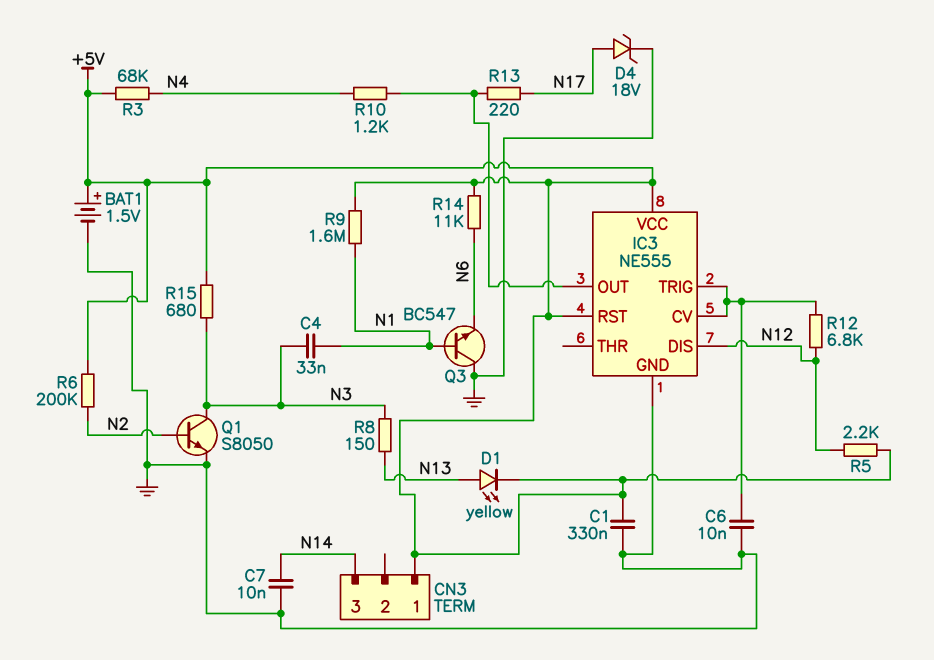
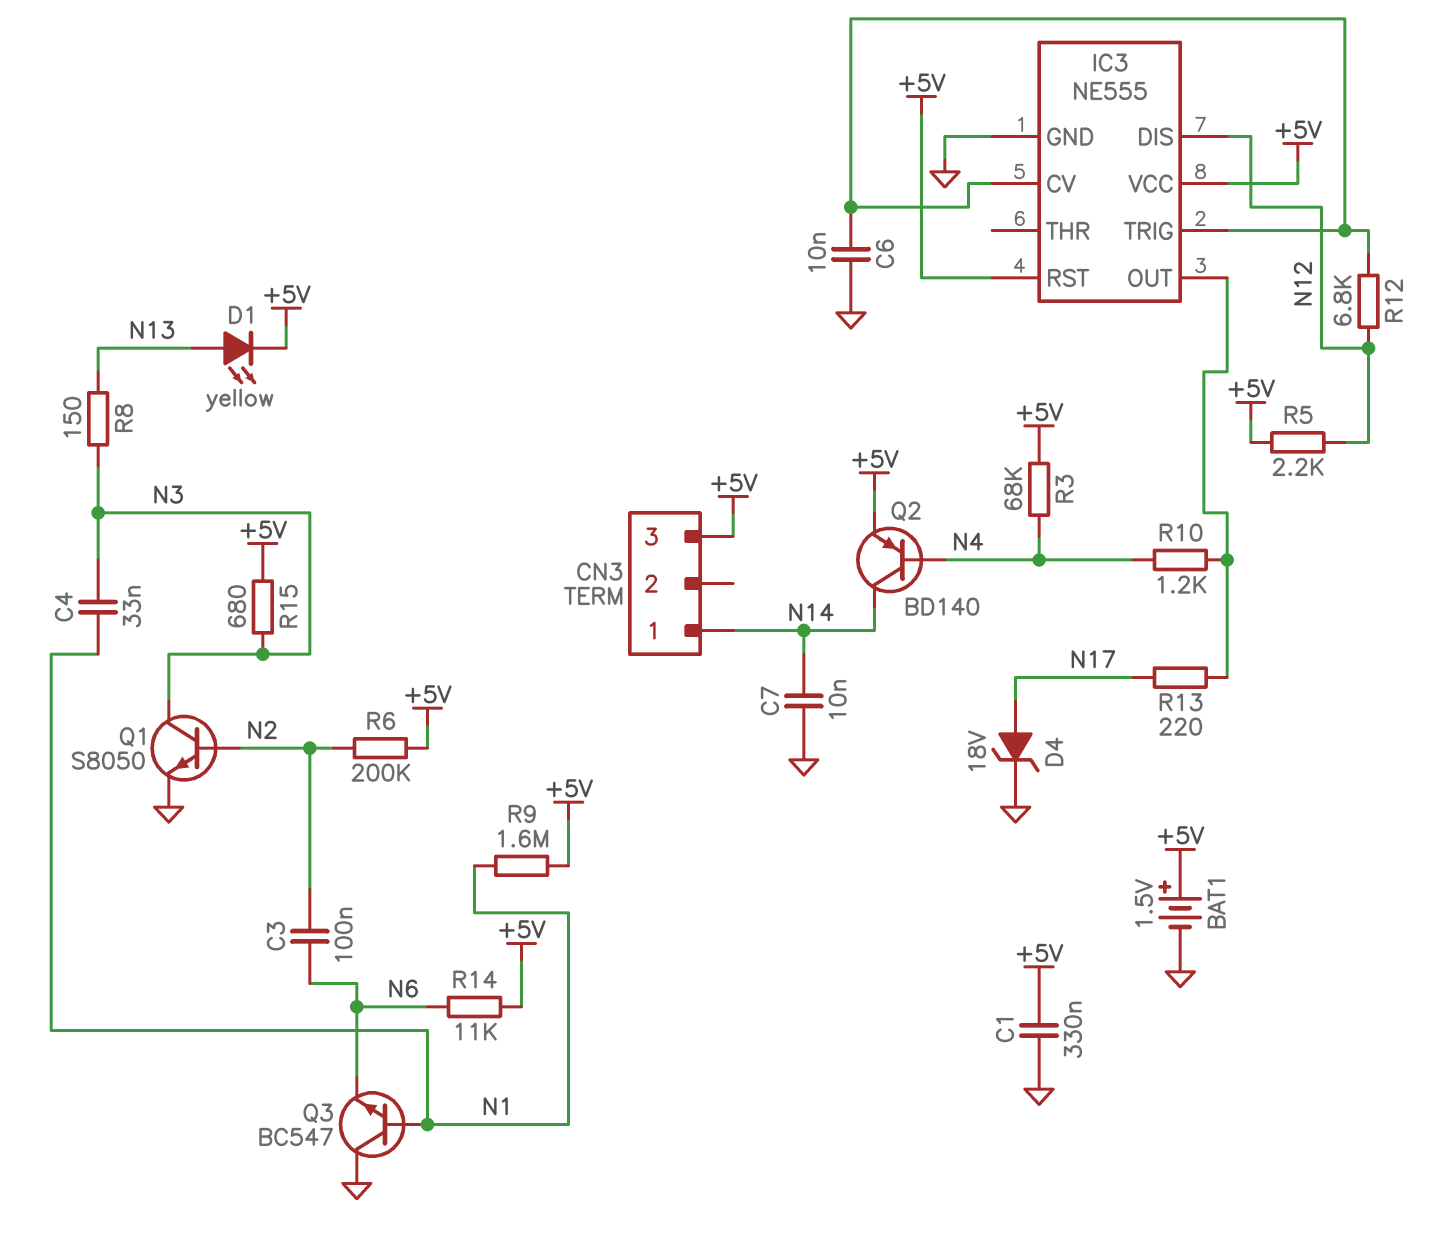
C3: none -> 100nF (N2, N6)
CN3 pin 1: +5V -> N14
CN3 pin 3: N14 -> +5V
Q2: none -> PNP BD140 (B N4, C N14, E +5V)

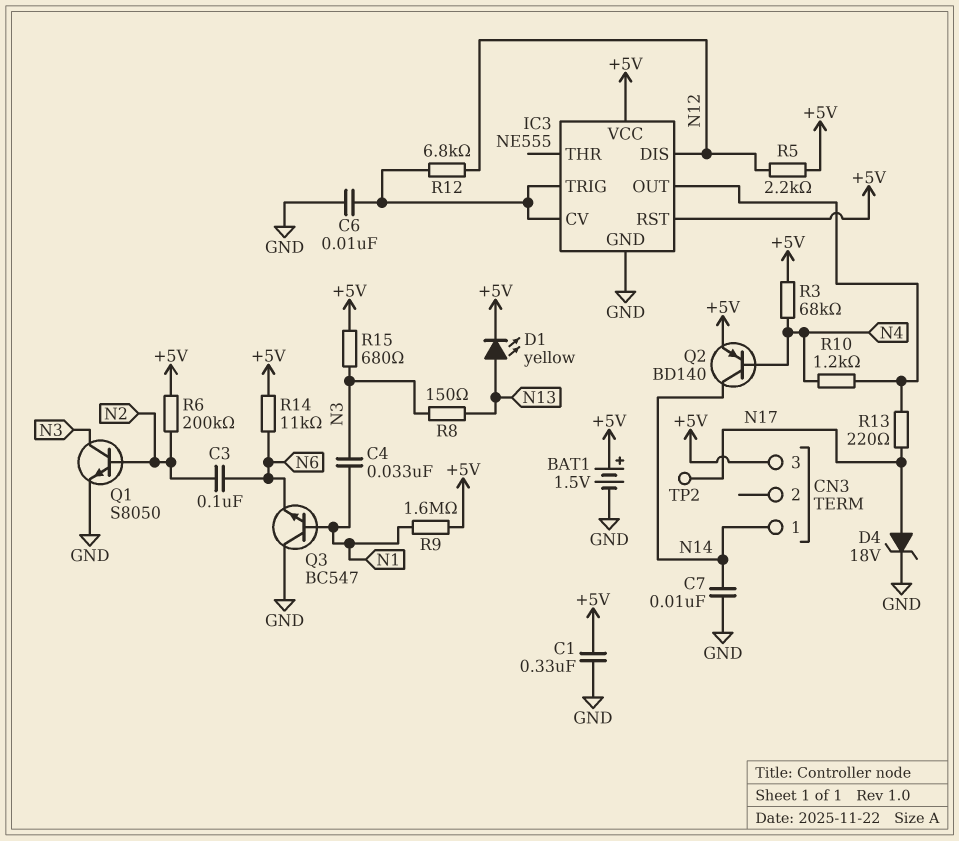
TP2: none -> test point (N17)

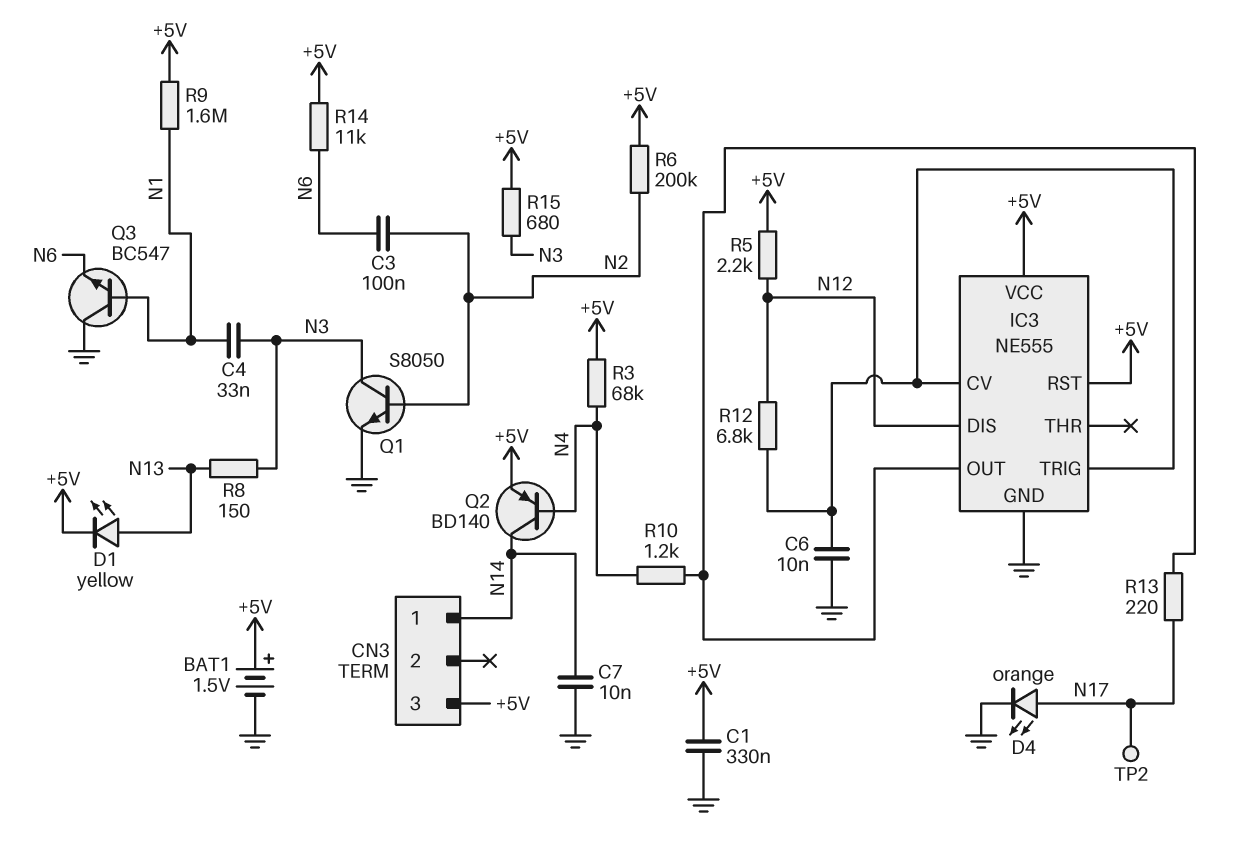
D4: zener 18V (A N17, K GND) -> LED orange (A N17, K GND)

